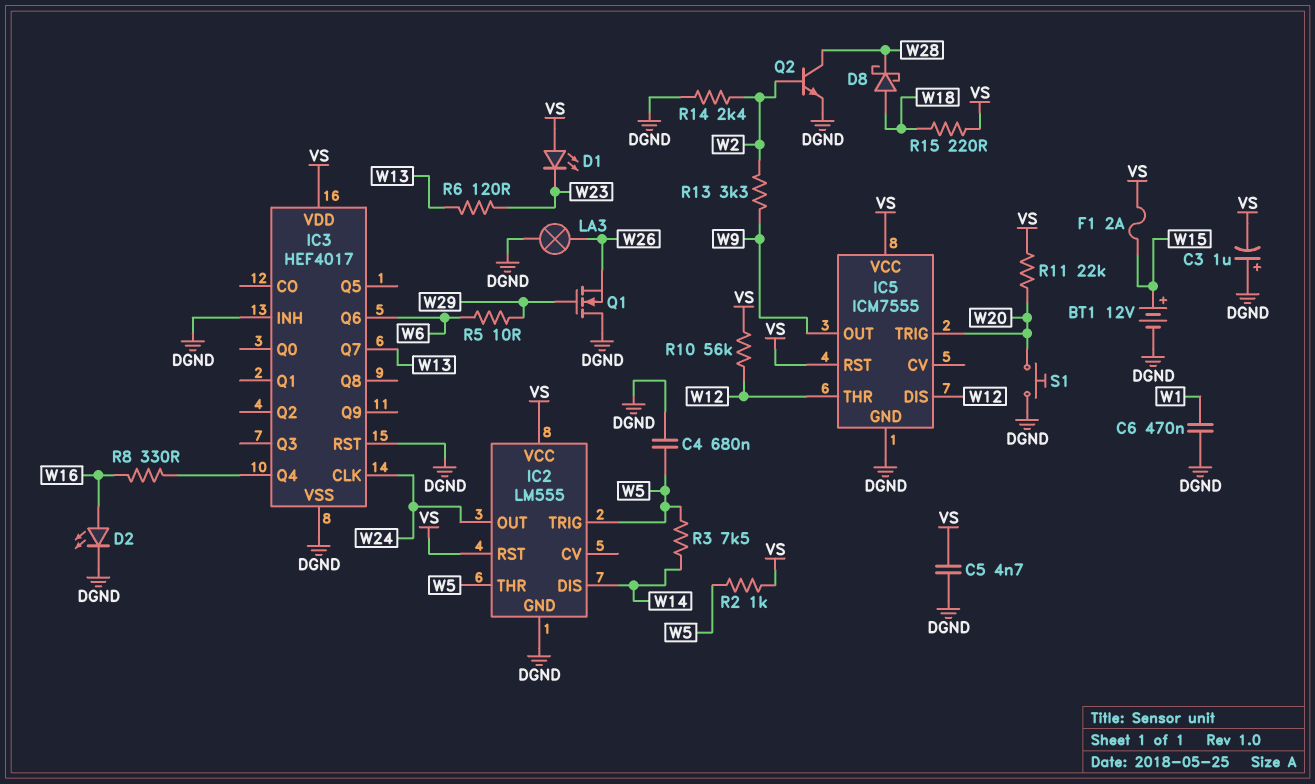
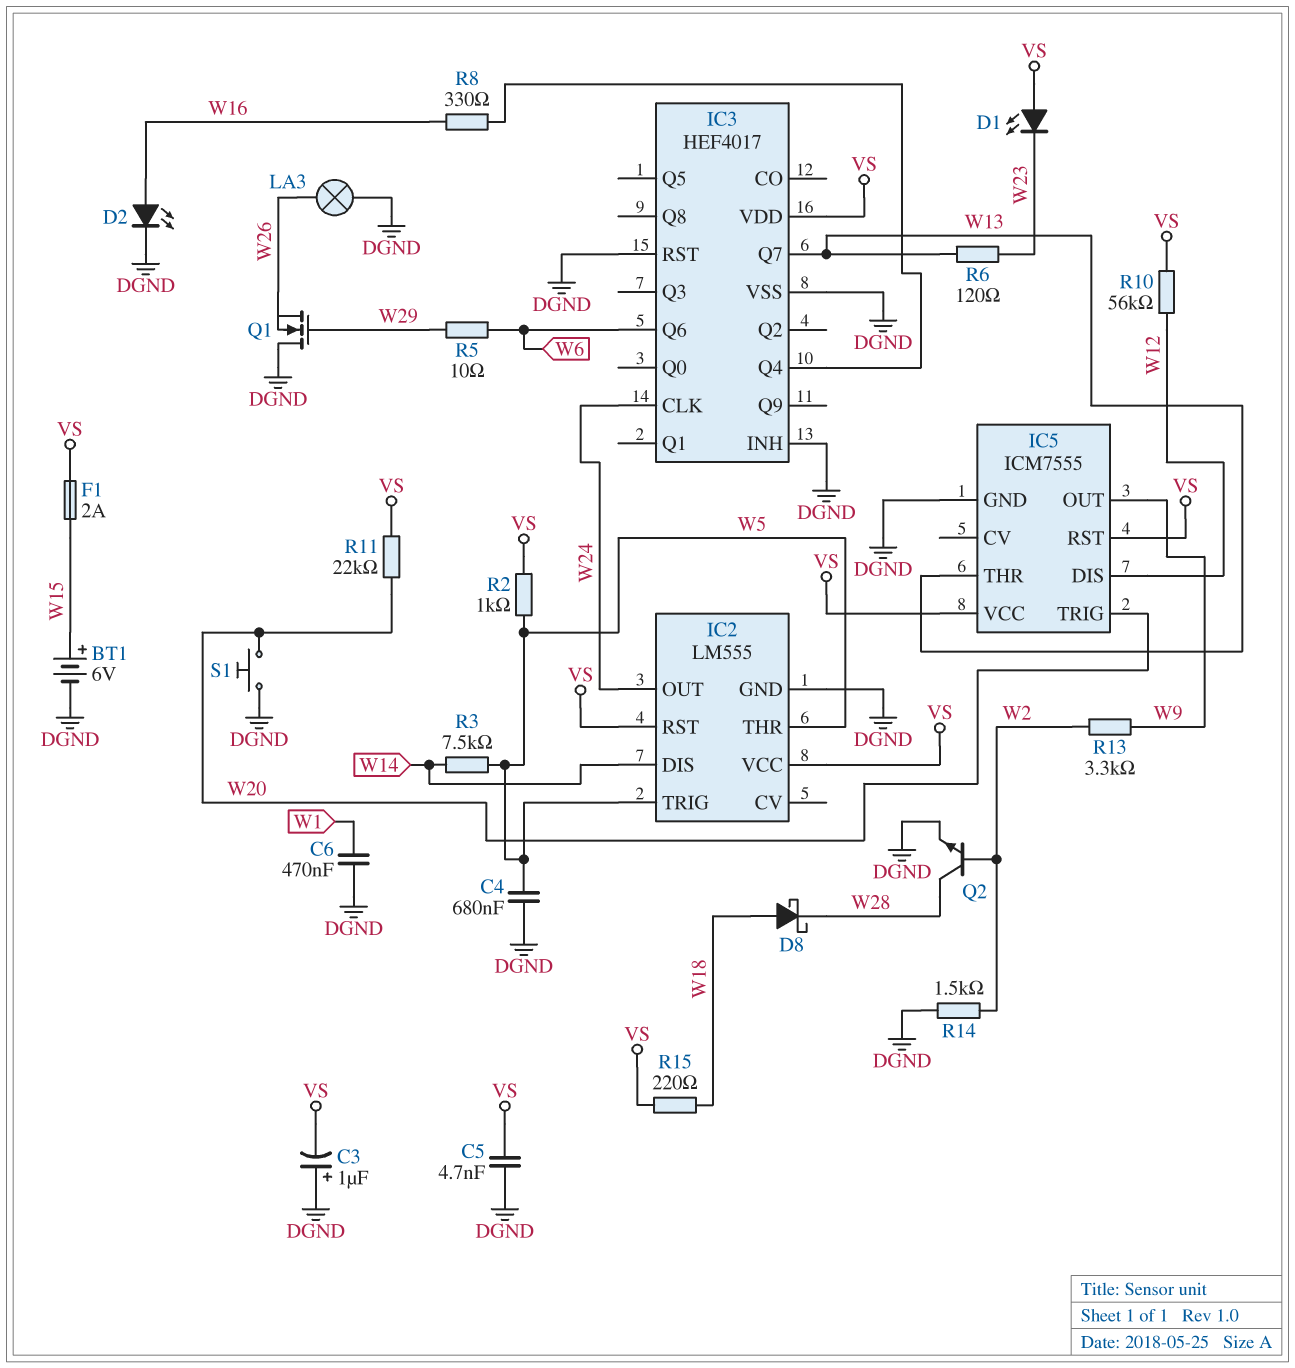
BT1: 12V (plus W15, minus DGND) -> 6V (plus W15, minus DGND)
IC5 pin THR: W12 -> W13
R14: 2.4k (DGND, W2) -> 1.5k (DGND, W2)

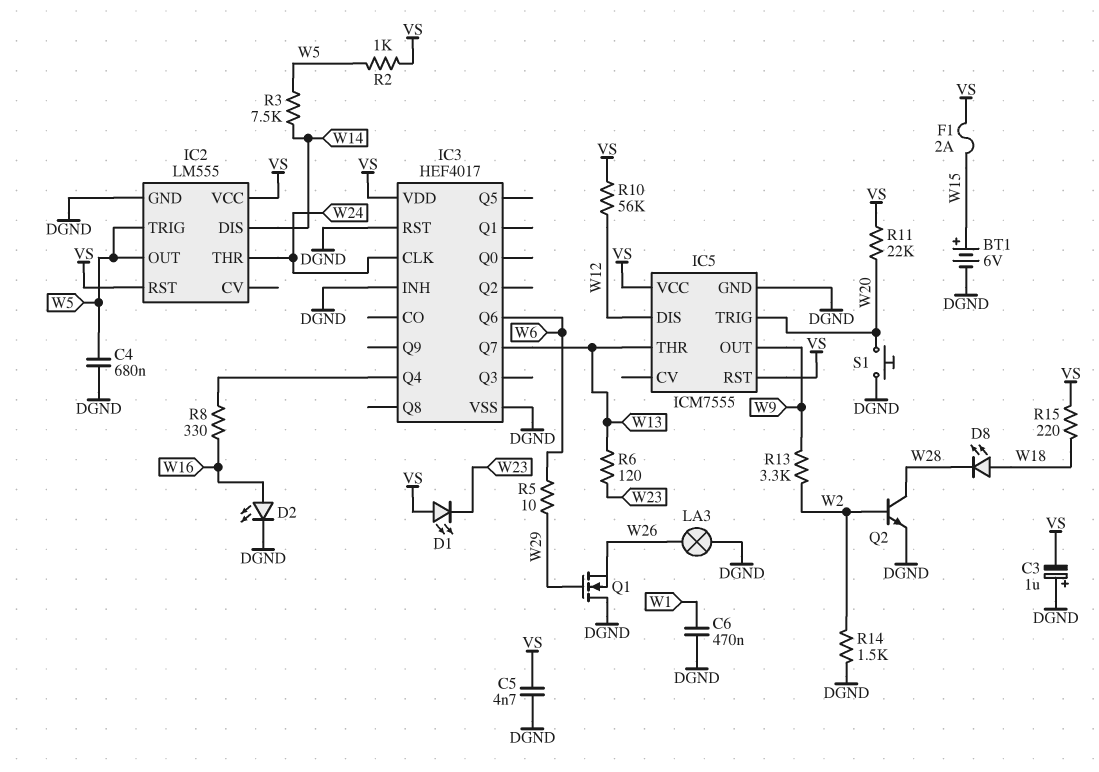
D8: schottky (A W18, K W28) -> LED (A W18, K W28)
IC2 pin OUT: W24 -> W5
IC2 pin THR: W5 -> W24

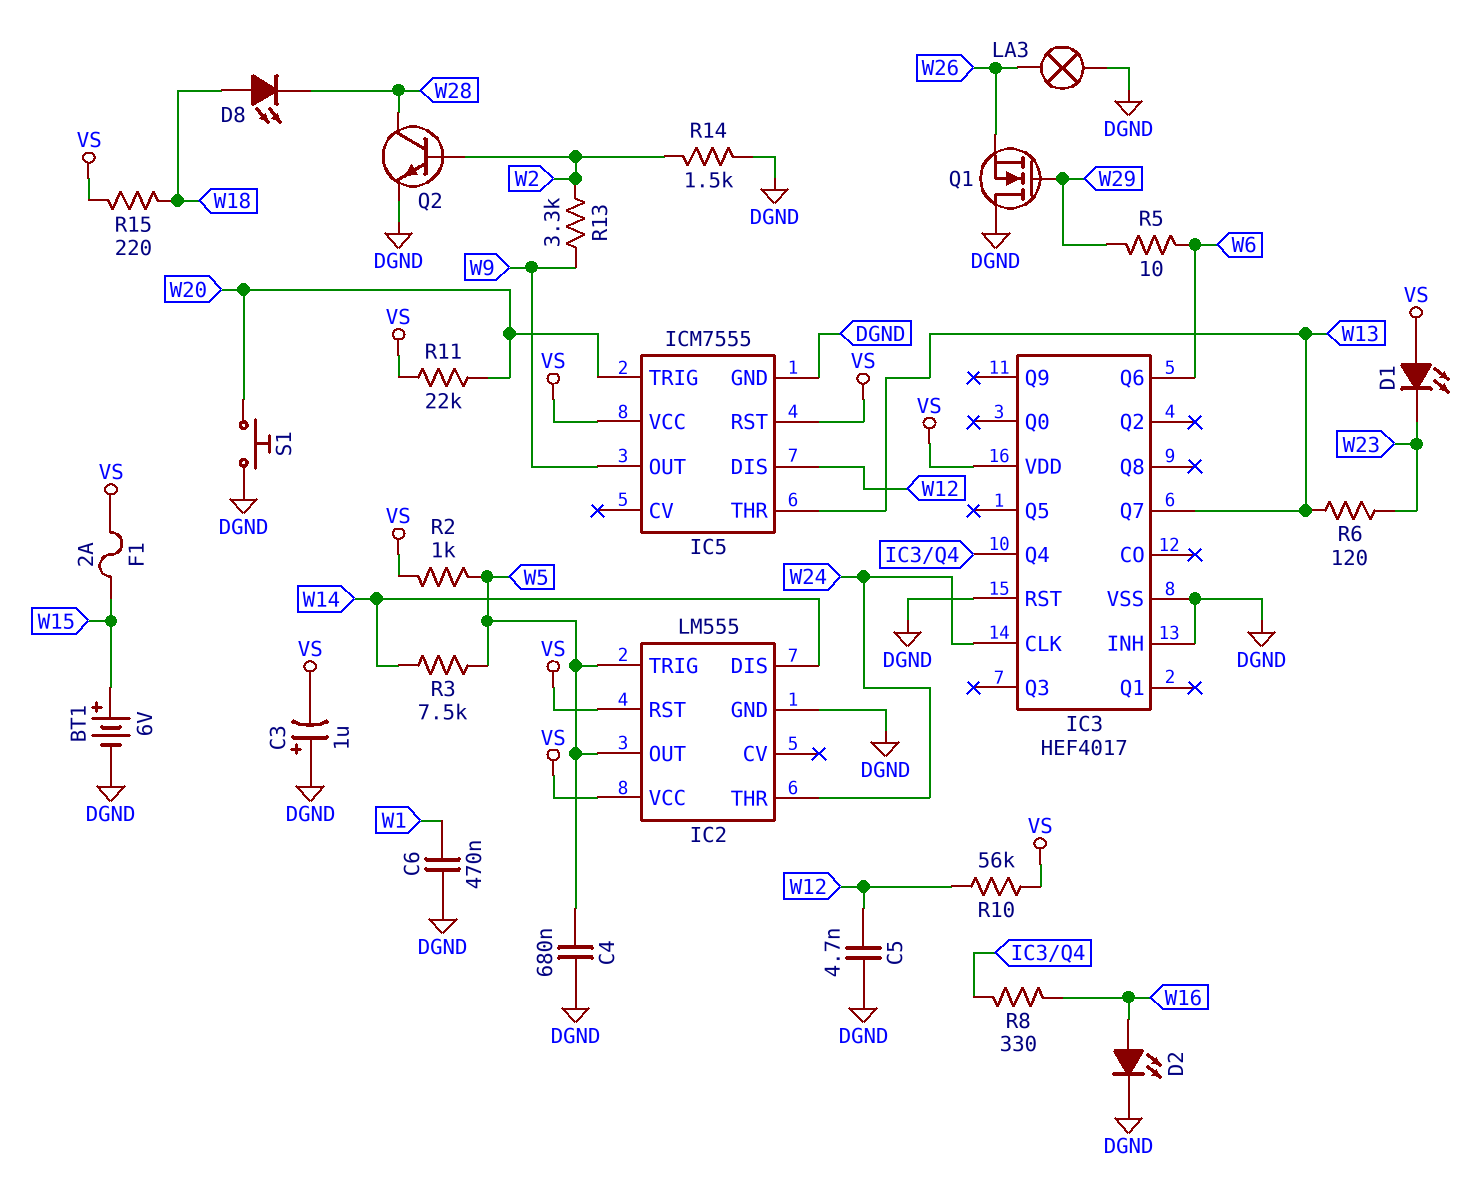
C5: 4.7nF (DGND, VS) -> 4.7nF (DGND, W12)

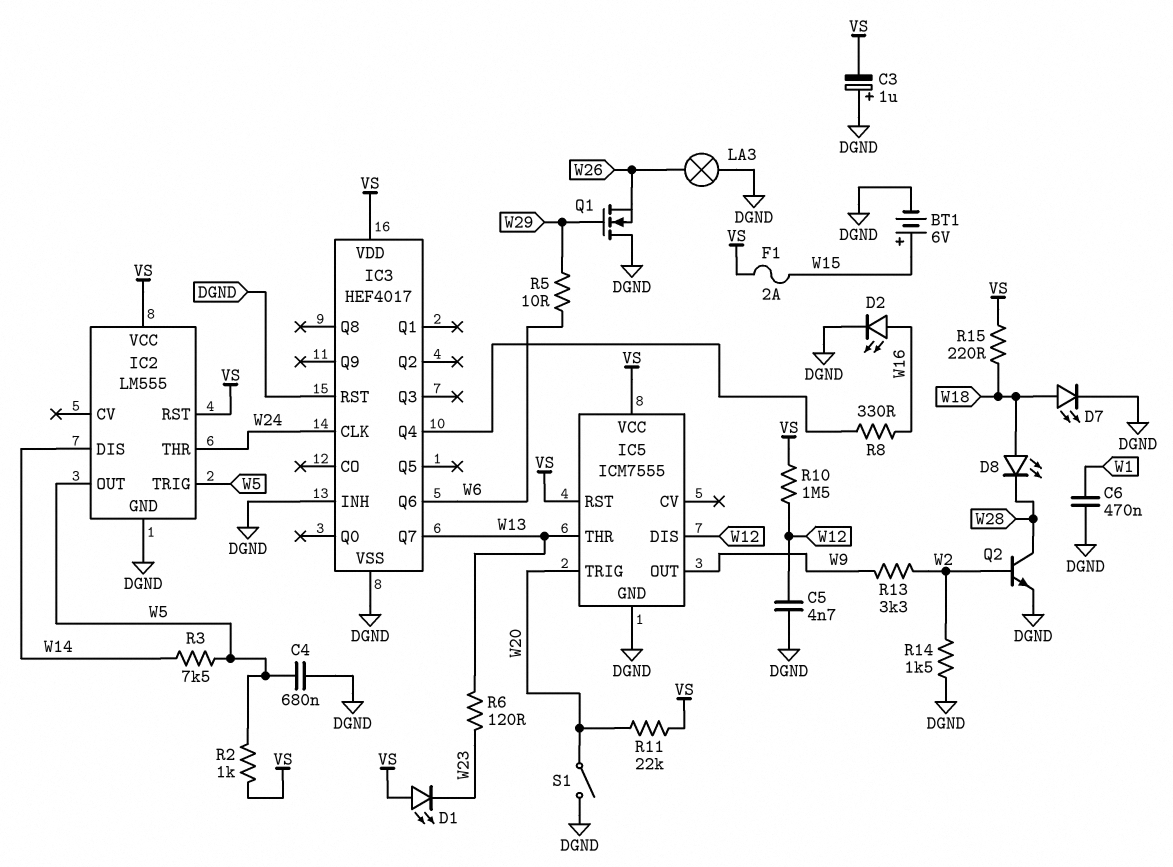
D7: none -> LED (A W18, K DGND)
R10: 56k (VS, W12) -> 1.5M (VS, W12)
S1: button (DGND, W20) -> switch (DGND, W20)

